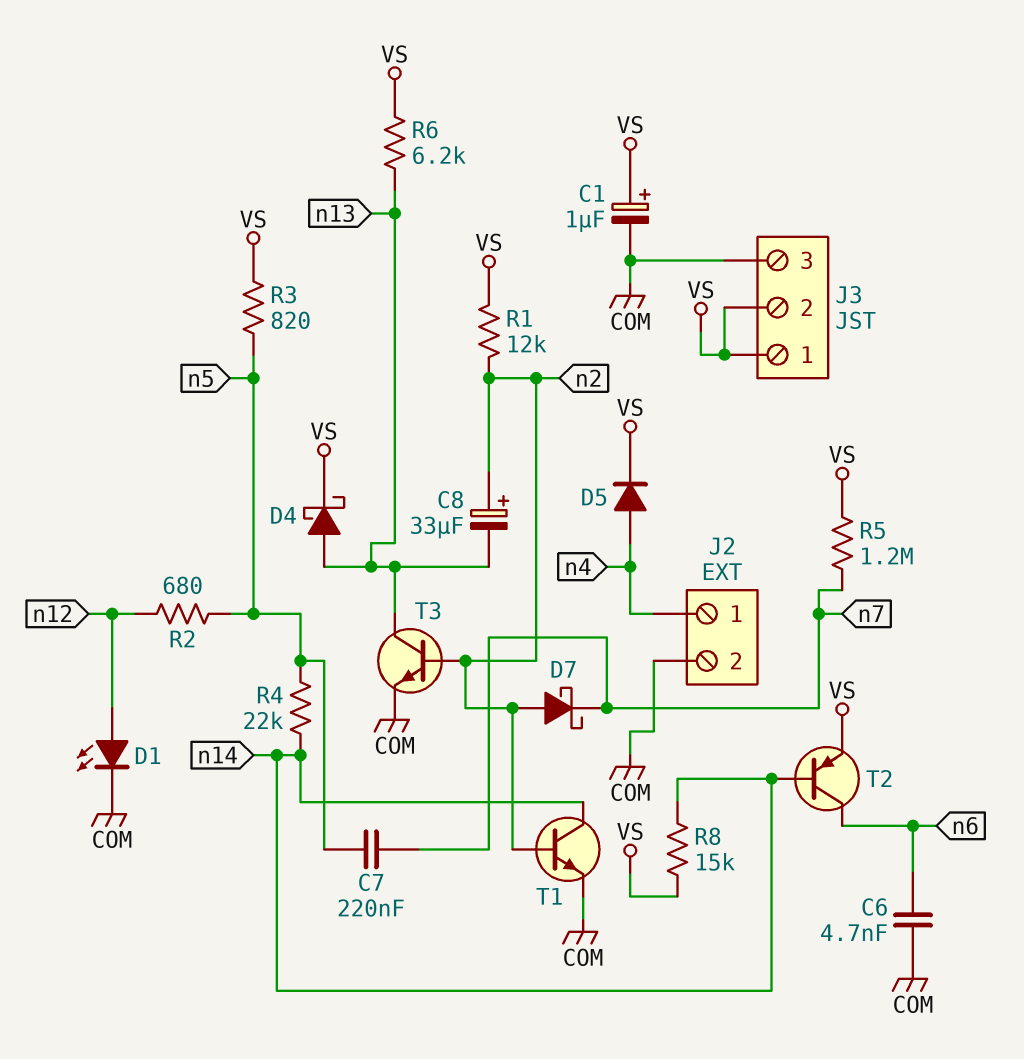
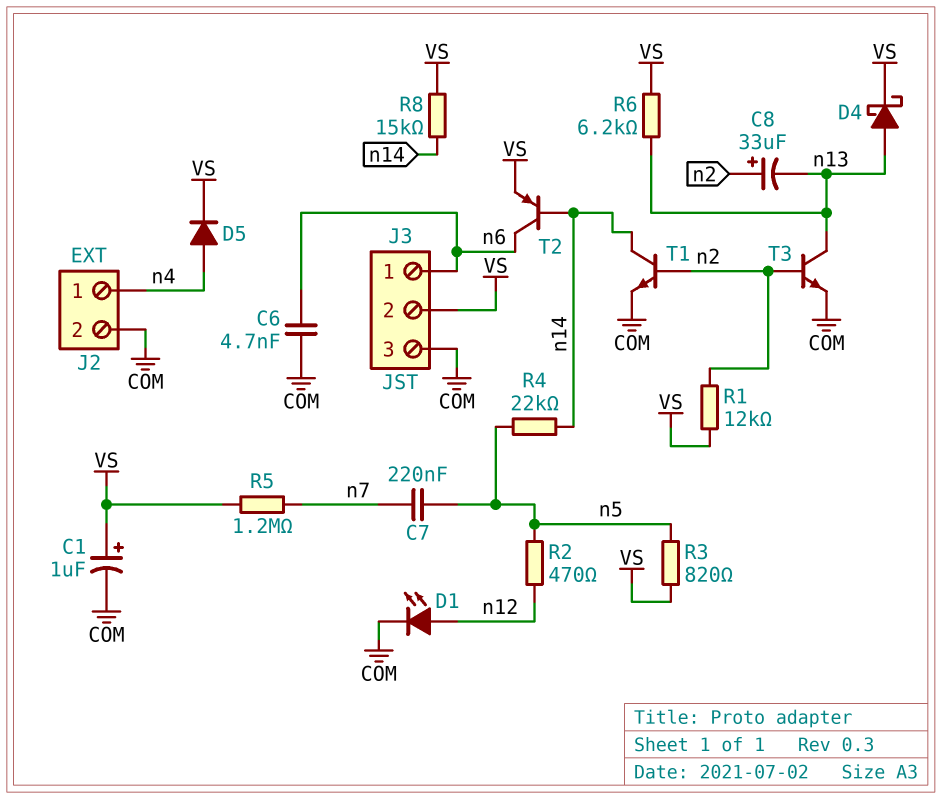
D7: schottky (A n2, K n7) -> none
J3 pin 1: VS -> n6
R2: 680 (n5, n12) -> 470 (n5, n12)

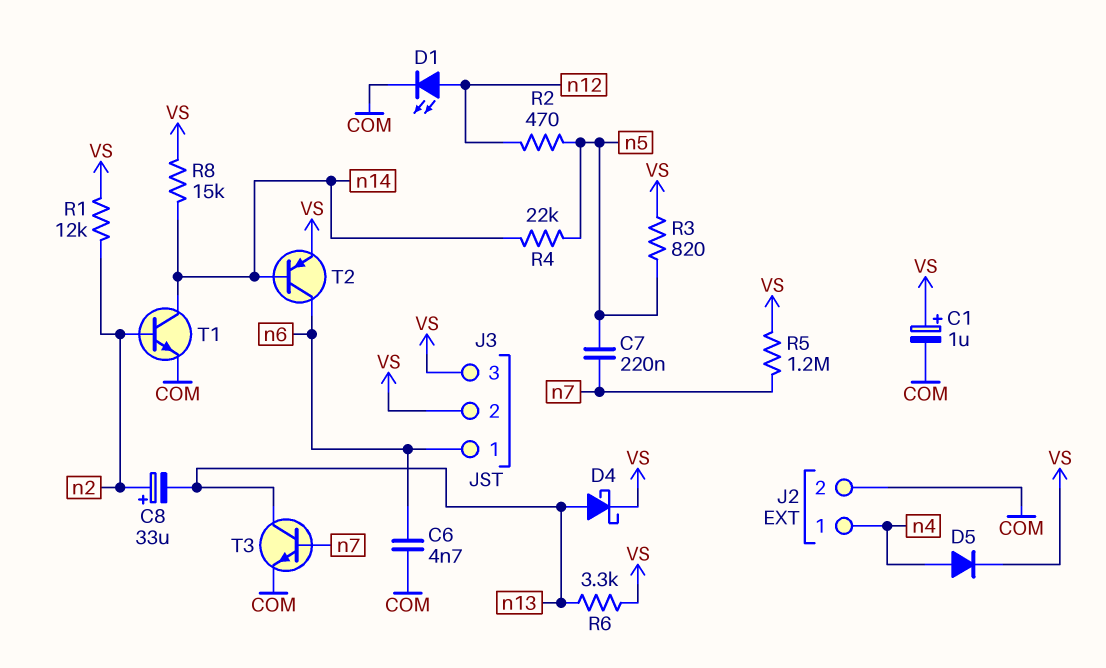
J3 pin 3: COM -> VS
R6: 6.2k (VS, n13) -> 3.3k (VS, n13)
T3: NPN (B n2, C n13, E COM) -> NPN (B n7, C n13, E COM)

